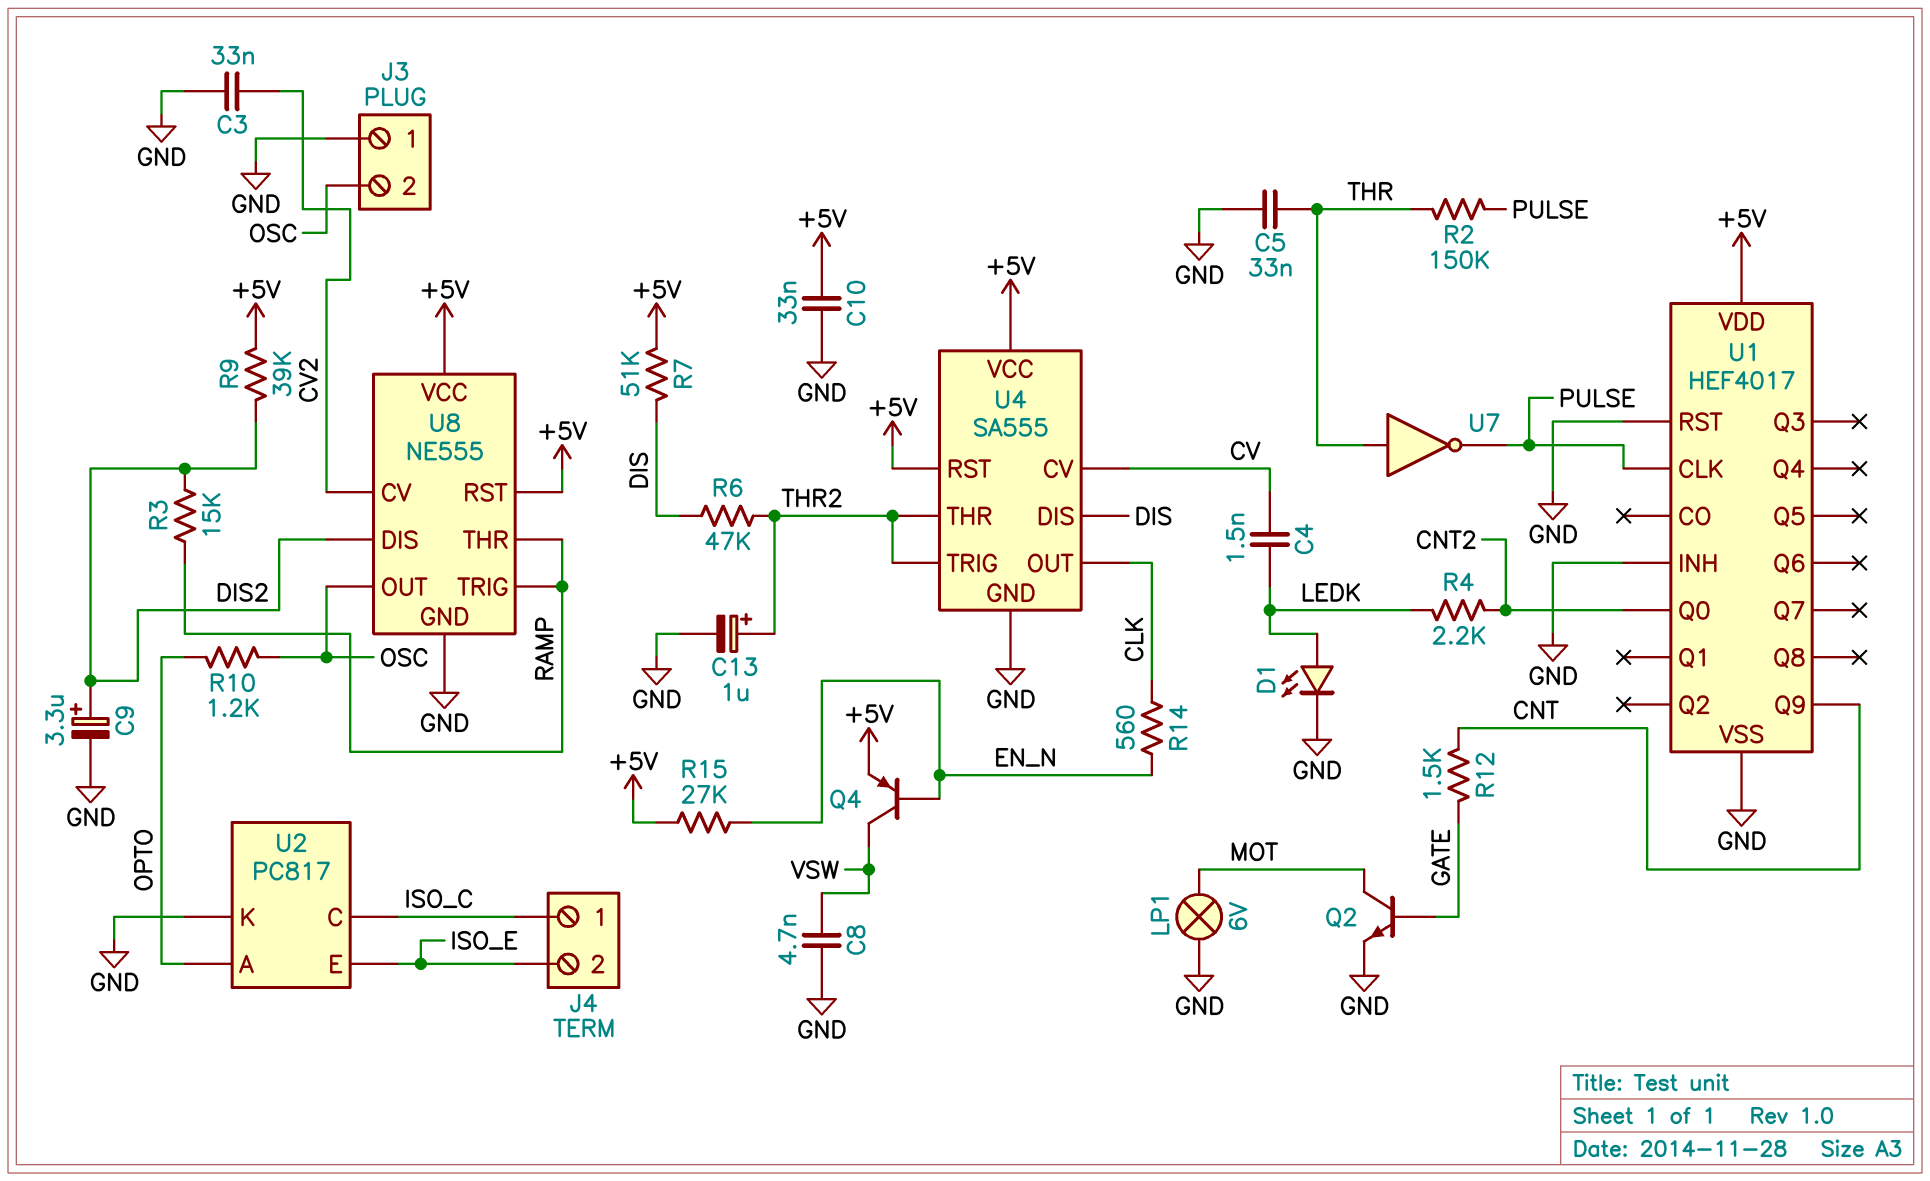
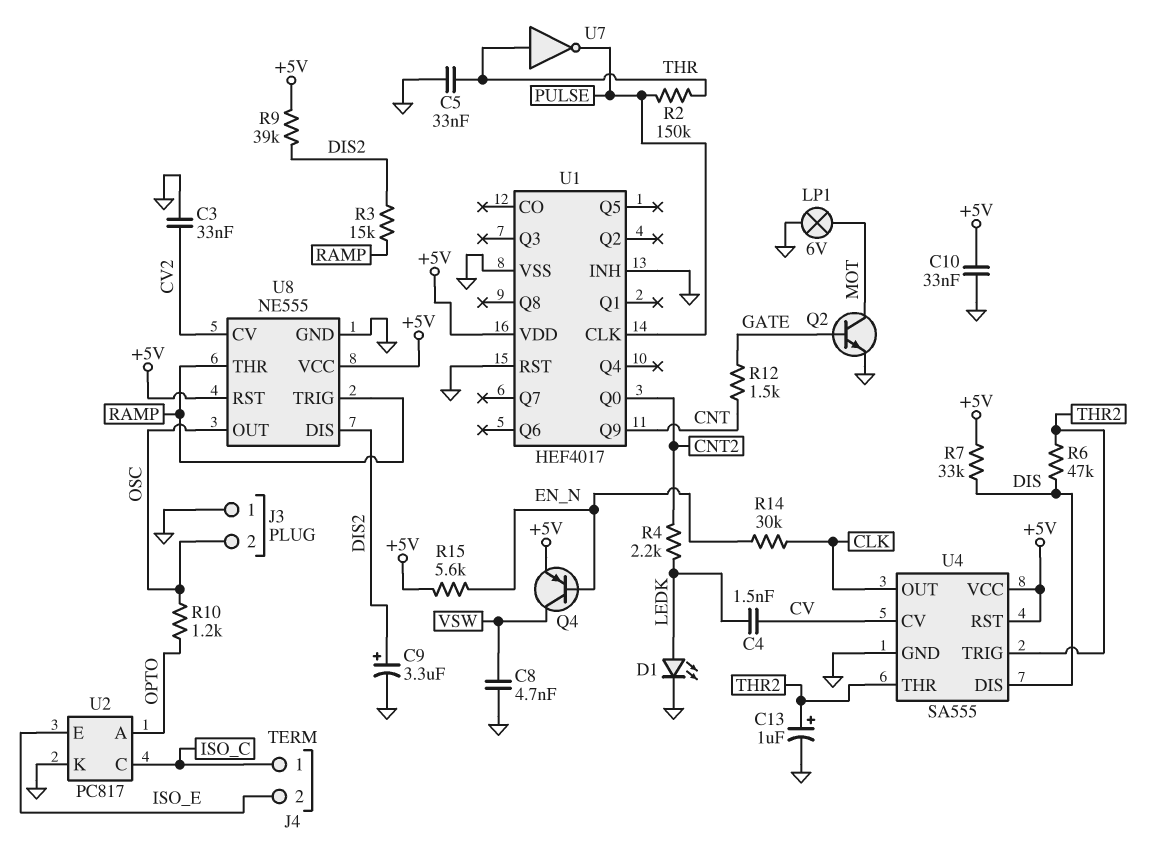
R7: 51k (+5V, DIS) -> 33k (+5V, DIS)
R14: 560 (CLK, EN_N) -> 30k (CLK, EN_N)
R15: 27k (+5V, EN_N) -> 5.6k (+5V, EN_N)

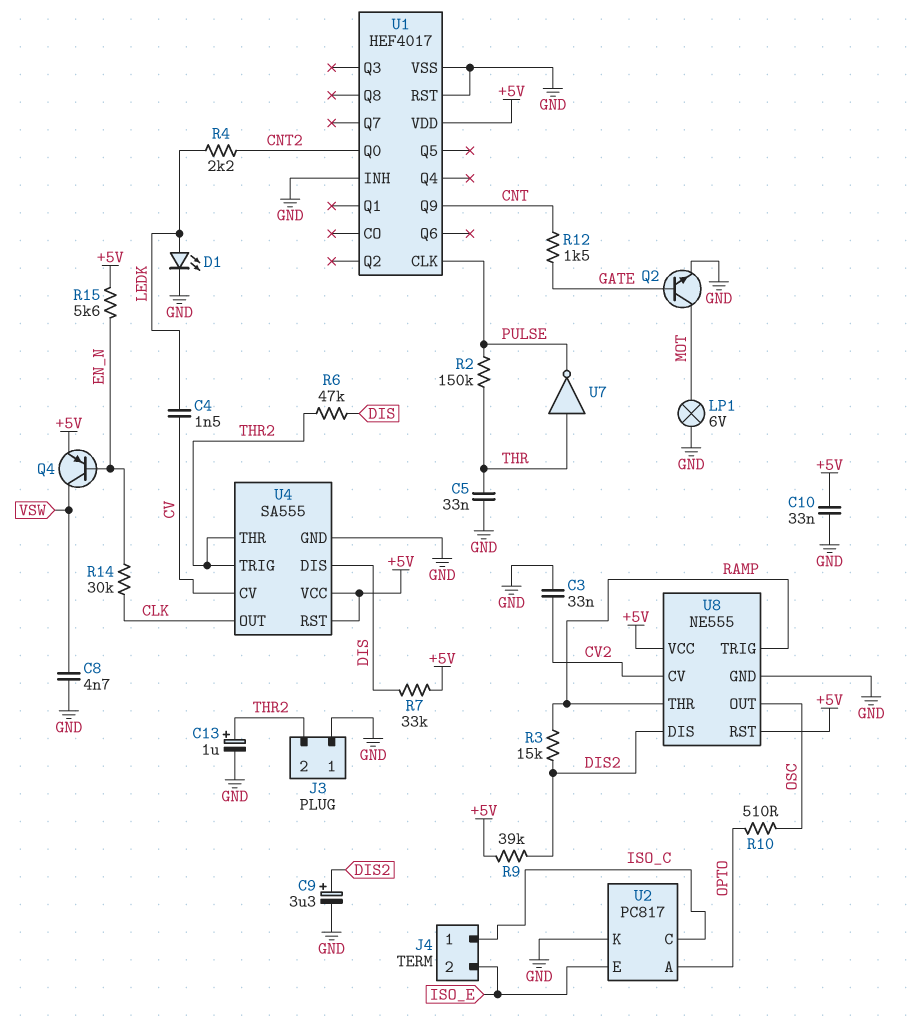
J3 pin 2: OSC -> THR2
R10: 1.2k (OPTO, OSC) -> 510 (OPTO, OSC)

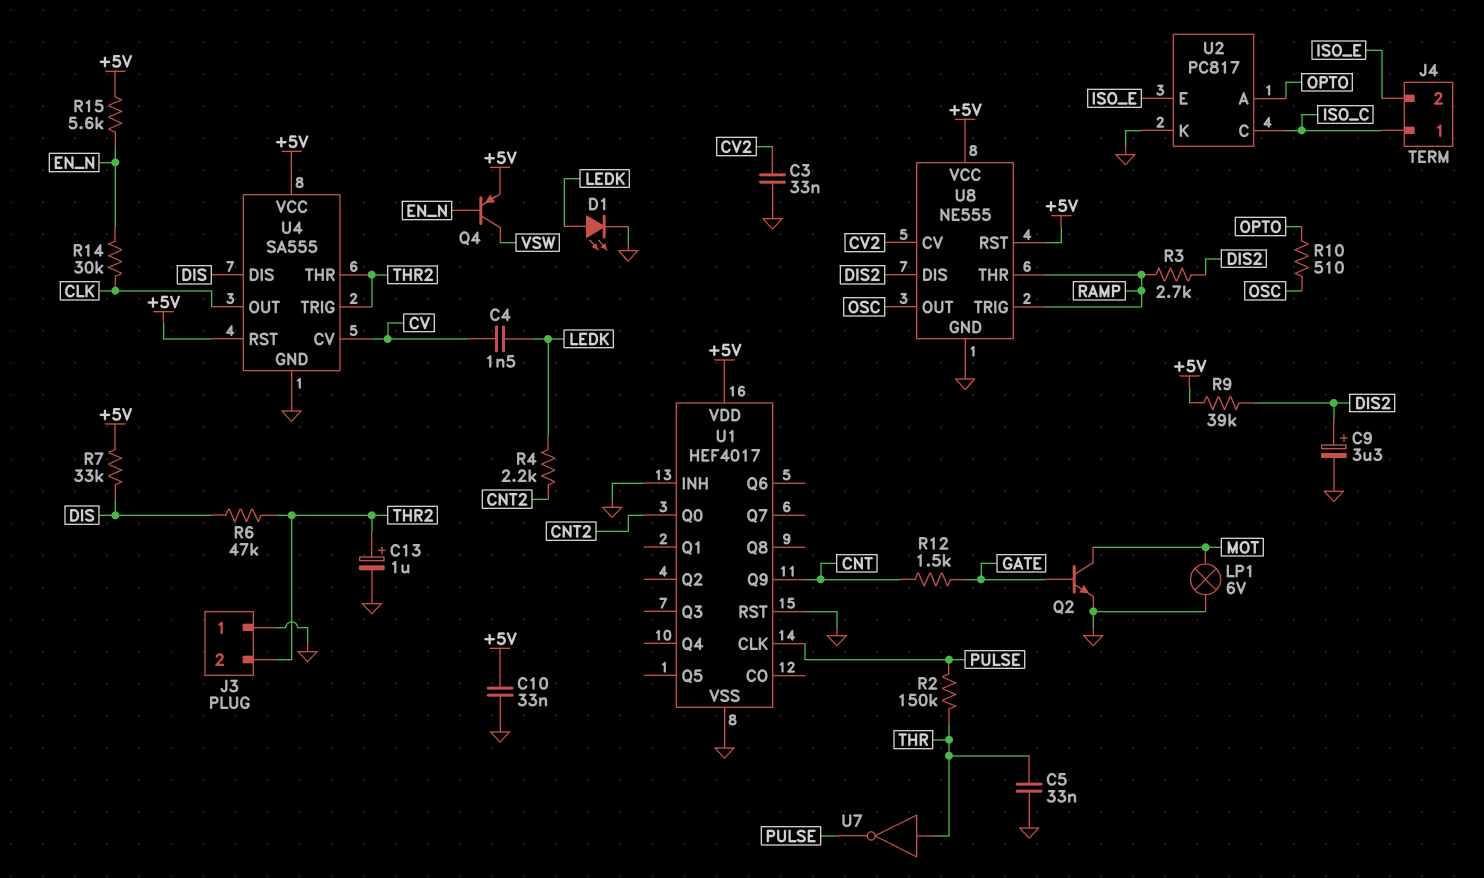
C8: 4.7nF (GND, VSW) -> none
R3: 15k (DIS2, RAMP) -> 2.7k (DIS2, RAMP)

